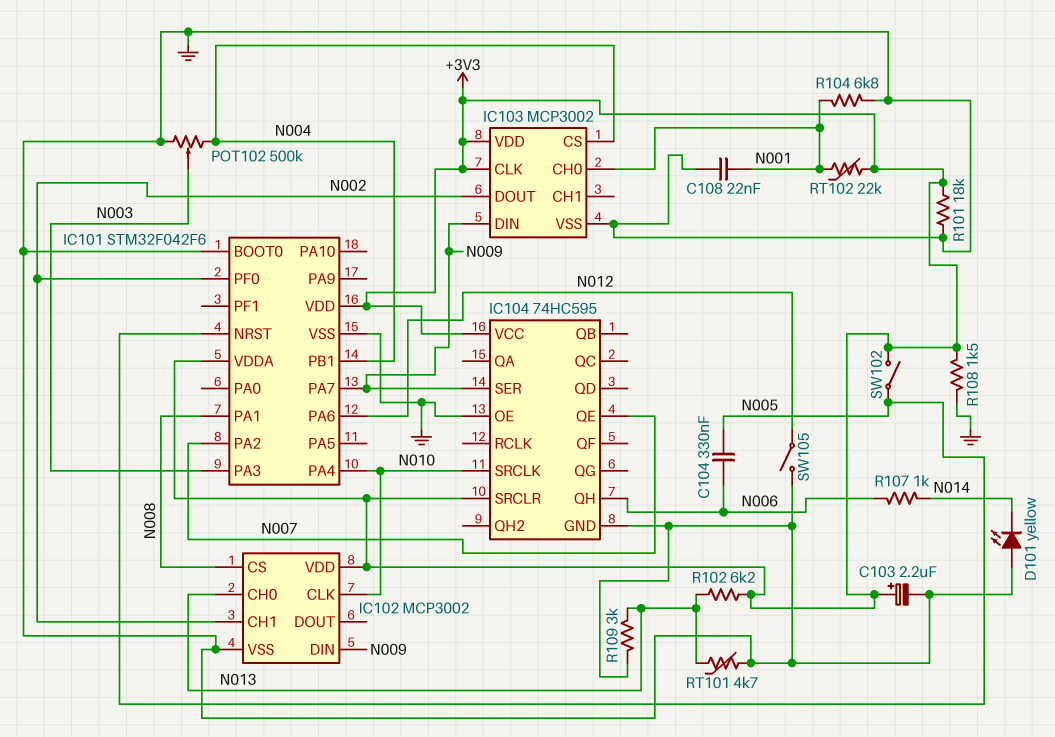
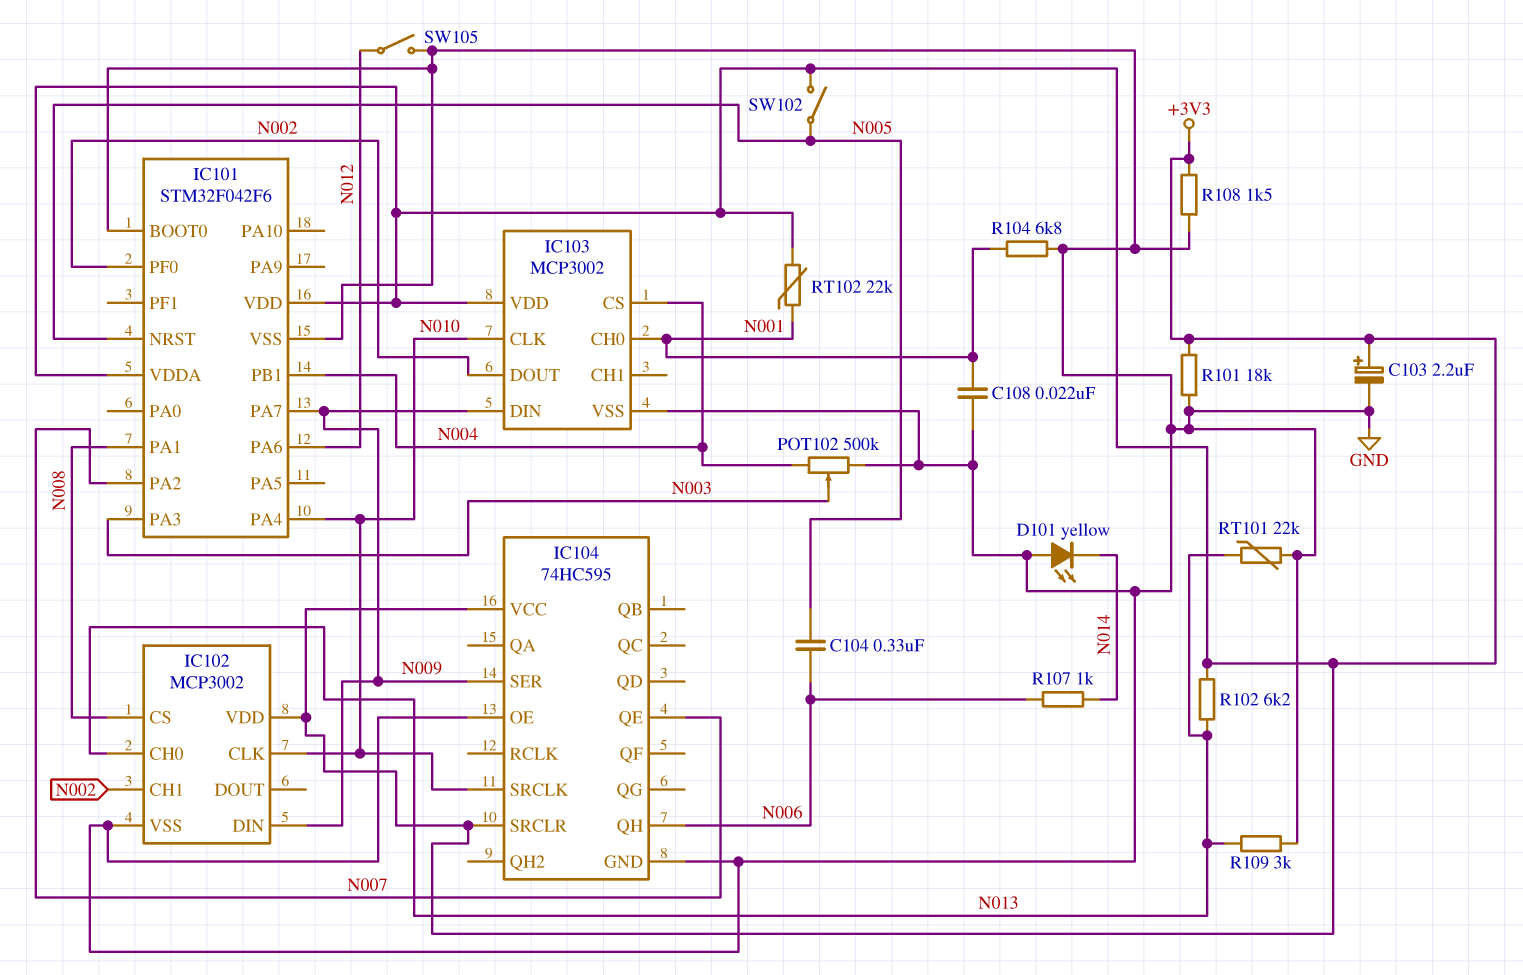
IC103 pin CLK: +3V3 -> N010
RT101: 4.7k (GND, N013) -> 22k (GND, N013)

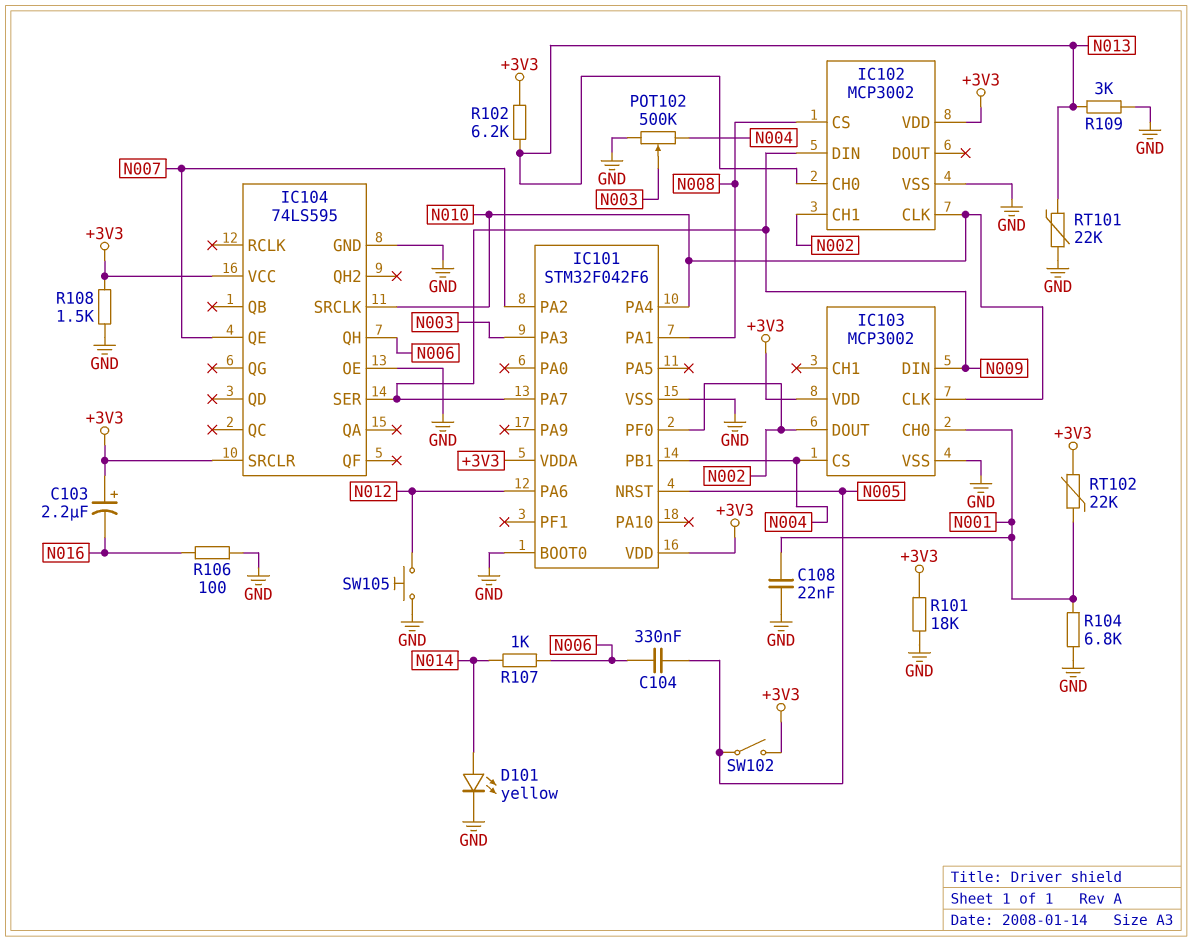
C103: 2.2uF (plus +3V3, minus GND) -> 2.2uF (plus +3V3, minus N016)
D101: LED yellow (A GND, K N014) -> LED yellow (A N014, K GND)
IC104: 74HC595 -> 74LS595
R106: none -> 100 (GND, N016)
SW105: switch (GND, N012) -> button (GND, N012)

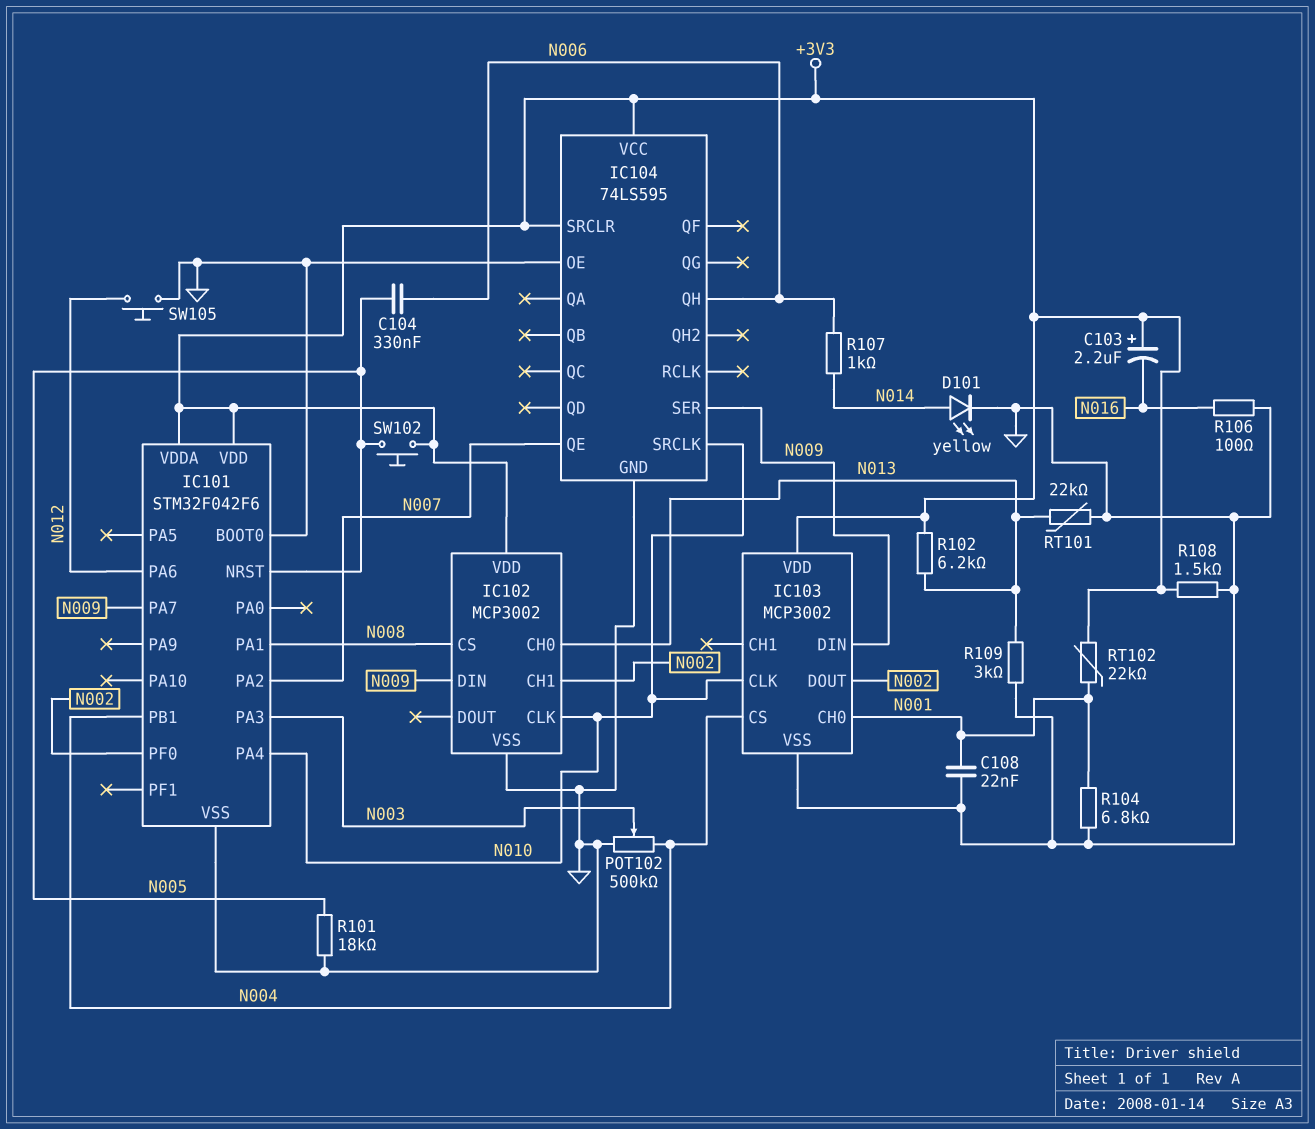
R101: 18k (+3V3, GND) -> 18k (GND, N005)
SW102: switch (+3V3, N005) -> button (+3V3, N005)

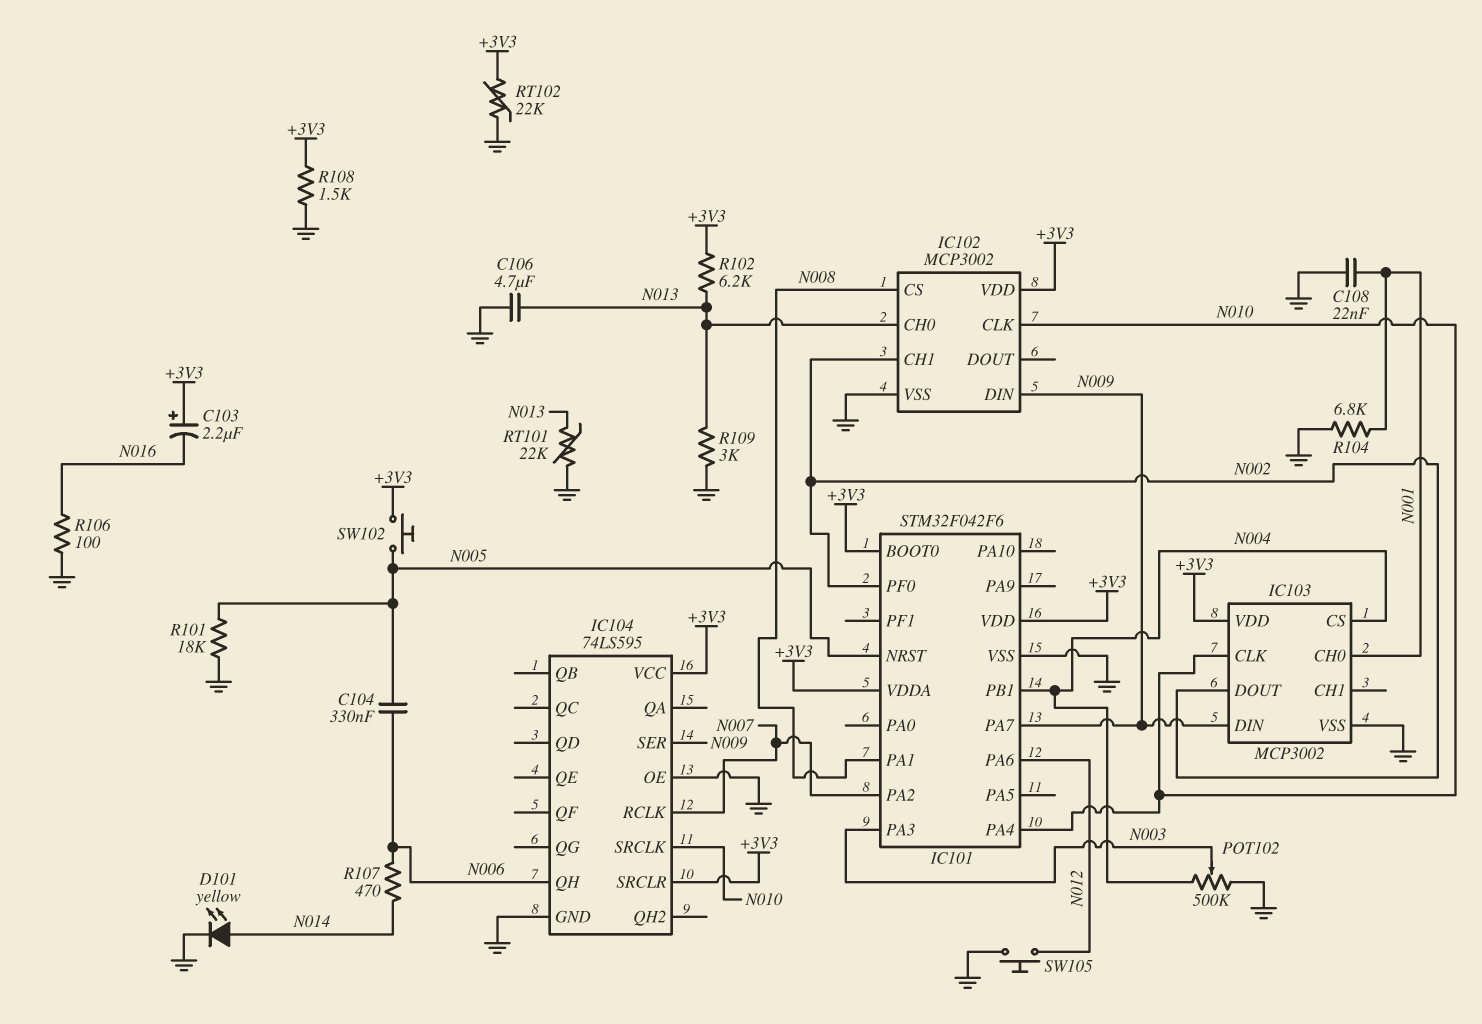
C106: none -> 4.7uF (GND, N013)
IC101 pin BOOT0: GND -> +3V3
IC104 pin QE: N007 -> none
IC104 pin RCLK: none -> N007
R107: 1k (N006, N014) -> 470 (N006, N014)
RT102: 22k (+3V3, N001) -> 22k (+3V3, GND)

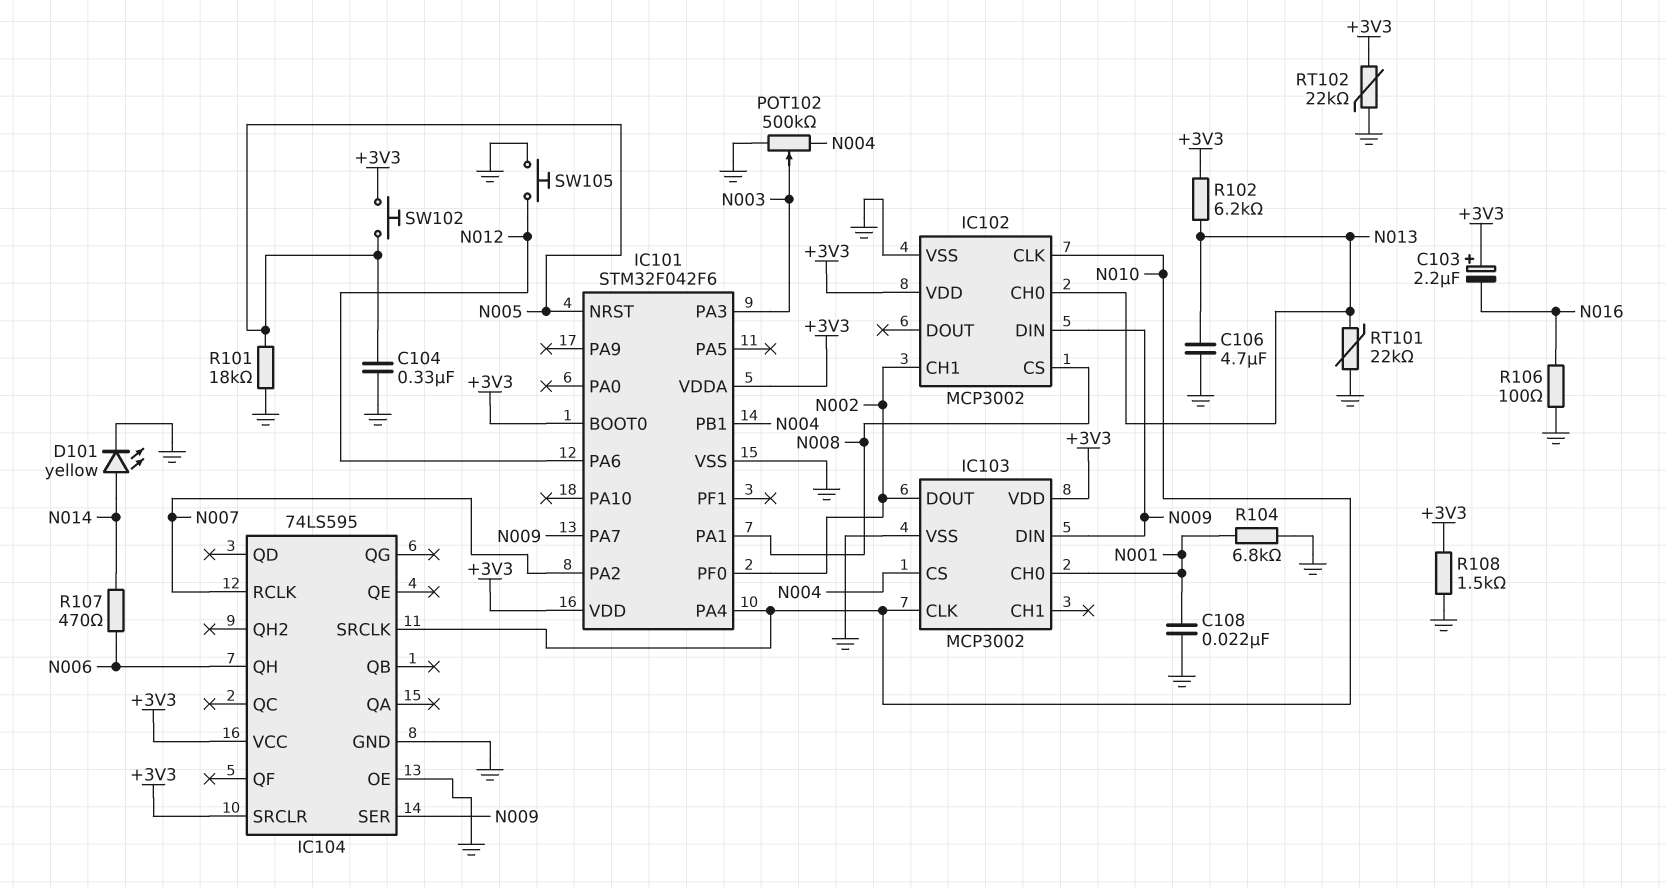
C104: 330nF (N005, N006) -> 330nF (GND, N005)
R109: 3k (GND, N013) -> none

